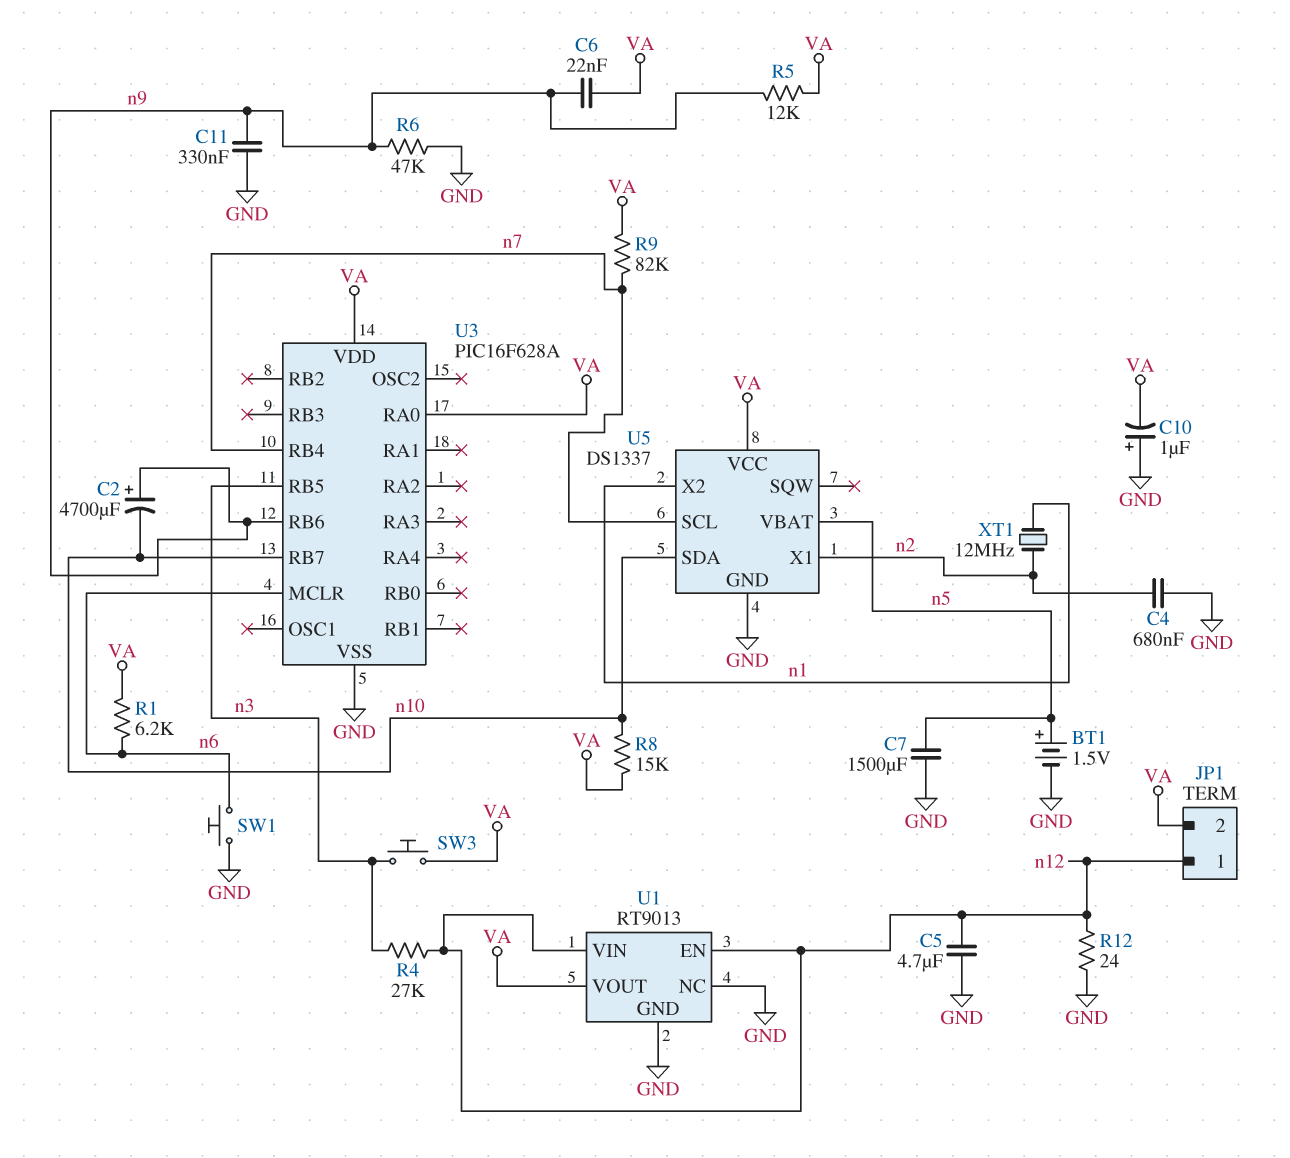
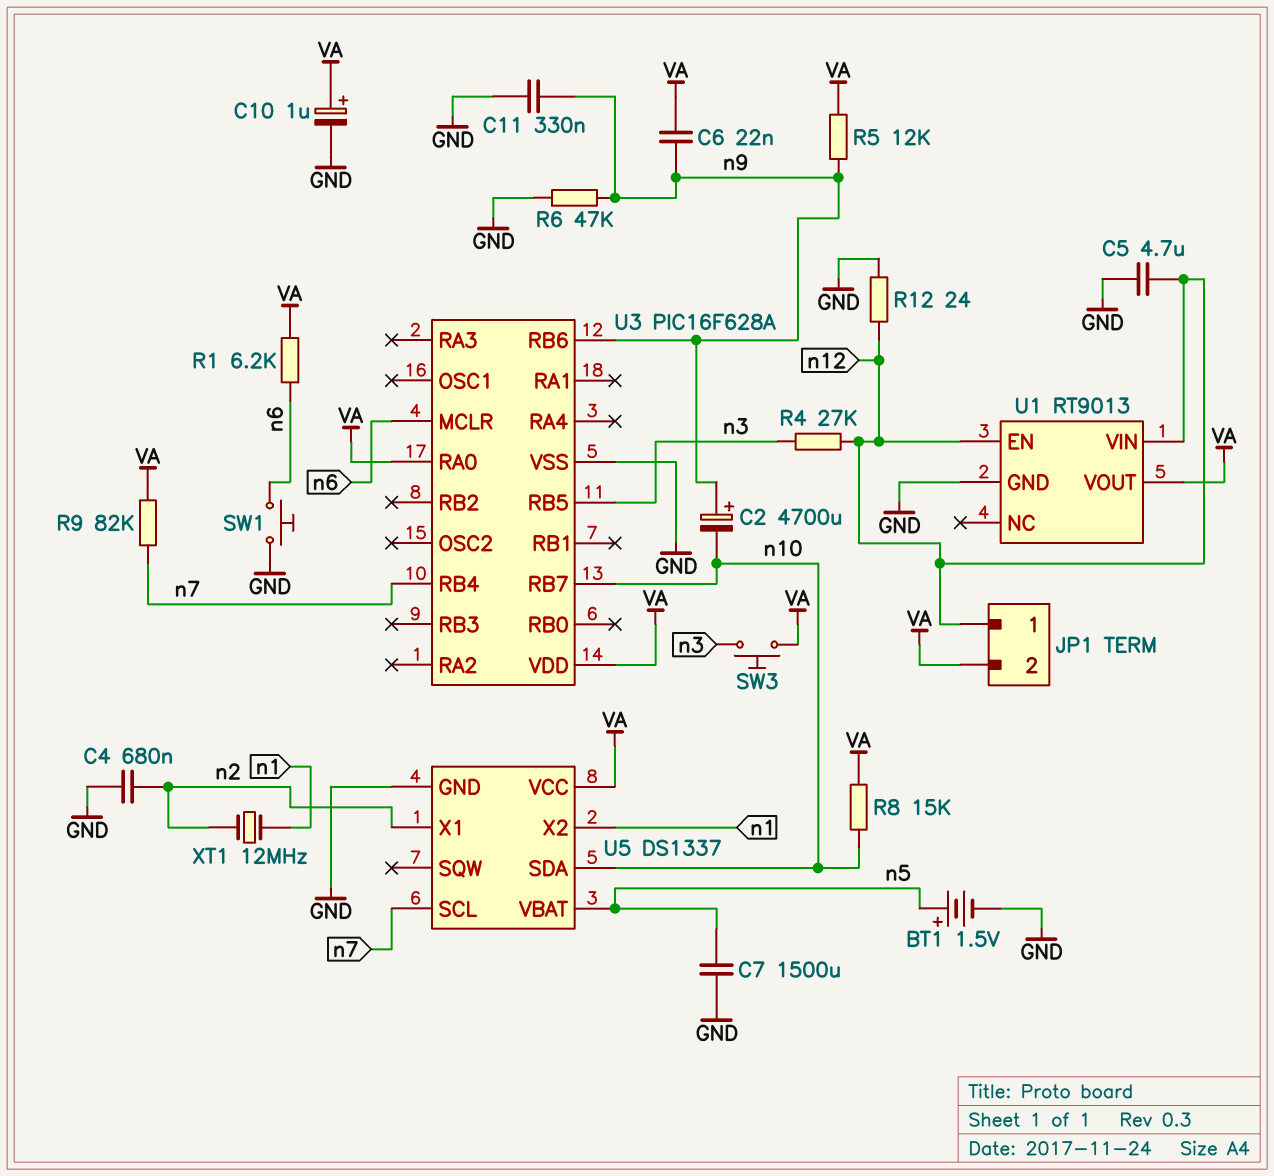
C10: 1uF (plus GND, minus VA) -> 1uF (plus VA, minus GND)
U1 pin NC: GND -> none

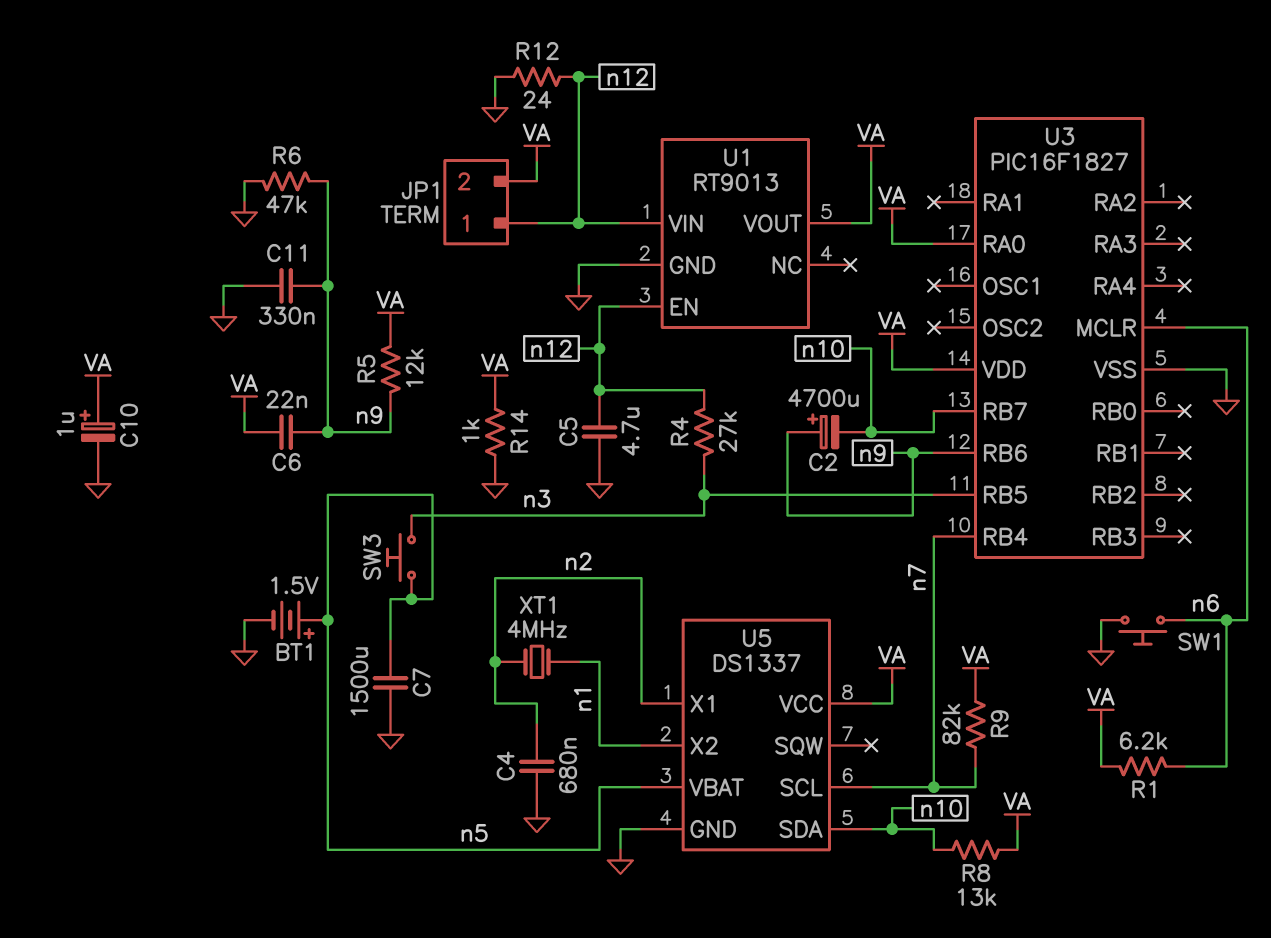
R8: 15k (VA, n10) -> 13k (VA, n10)
R14: none -> 1k (GND, VA)
SW3: button (VA, n3) -> button (n3, n5)
U3: PIC16F628A -> PIC16F1827
XT1: 12MHz (n1, n2) -> 4MHz (n1, n2)

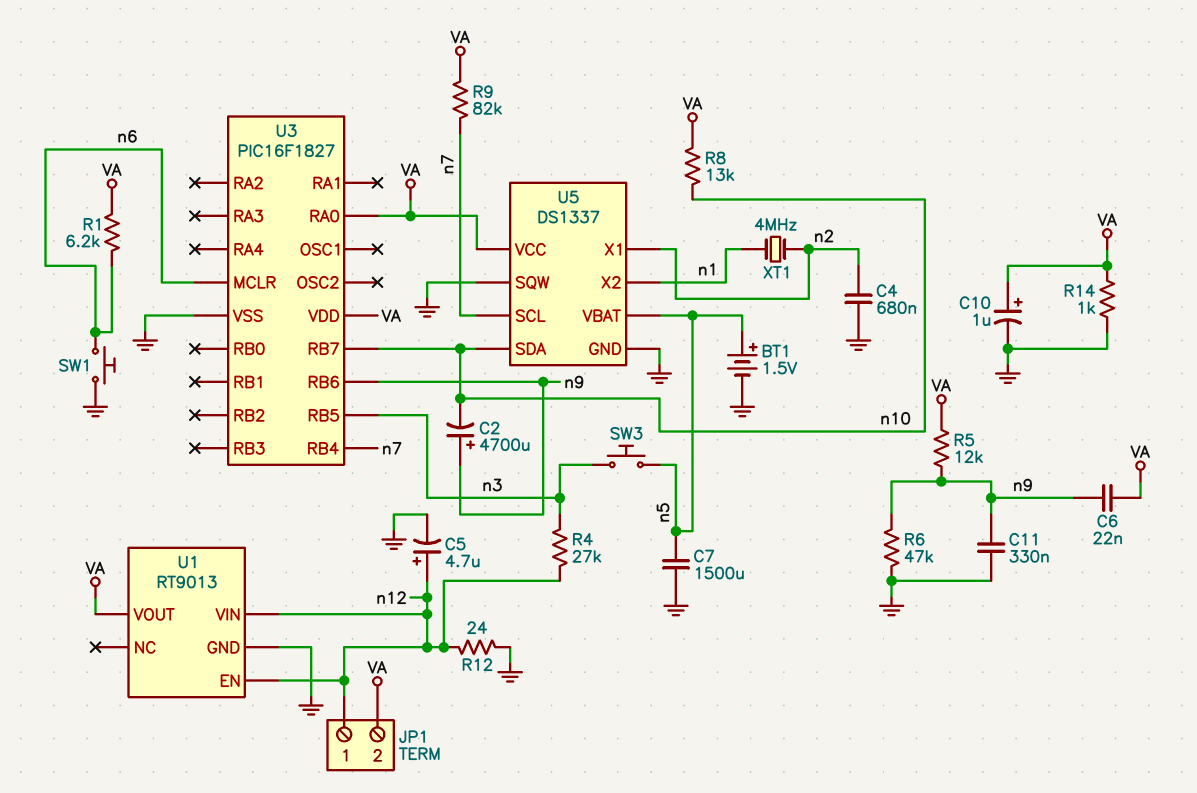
C5: 4.7uF (GND, n12) -> 4.7uF (plus n12, minus GND)
U5 pin SQW: none -> GND

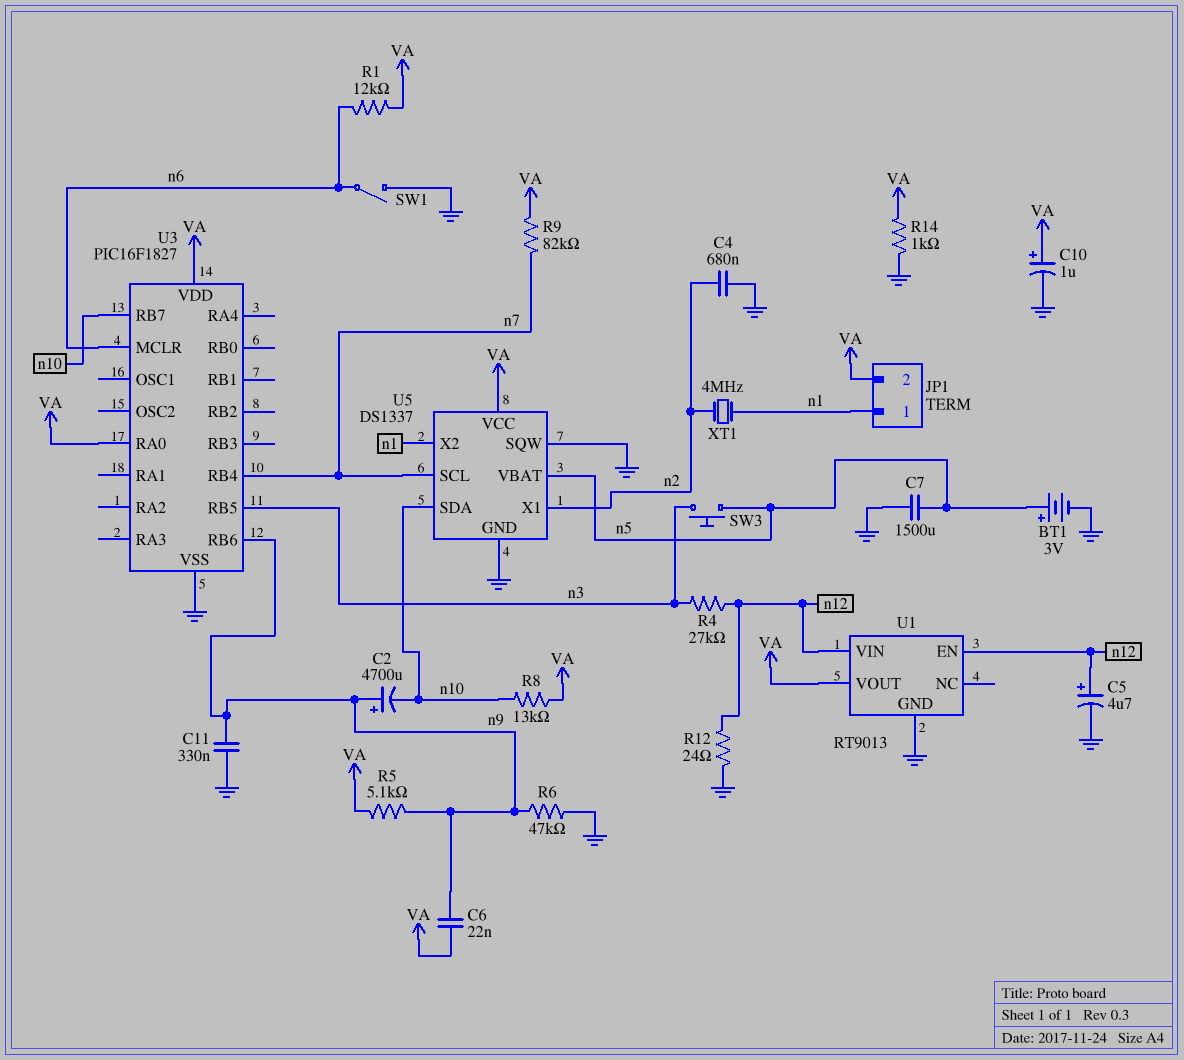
BT1: 1.5V (plus n5, minus GND) -> 3V (plus n5, minus GND)
JP1 pin 1: n12 -> n1
R1: 6.2k (VA, n6) -> 12k (VA, n6)
R5: 12k (VA, n9) -> 5.1k (VA, n9)
SW1: button (GND, n6) -> switch (GND, n6)

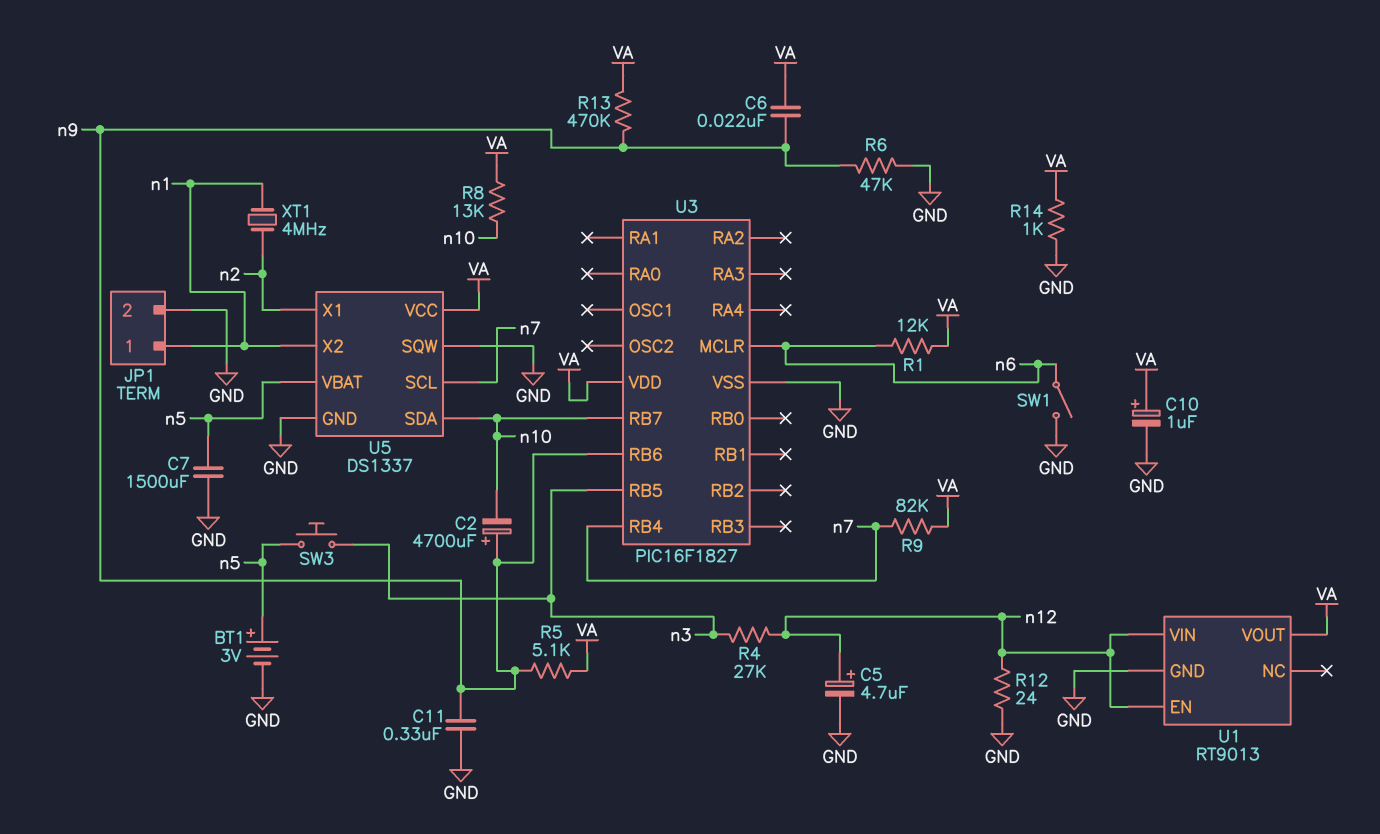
C4: 680nF (GND, n2) -> none
JP1 pin 2: VA -> GND
R13: none -> 470k (VA, n9)
U3 pin RA0: VA -> none

